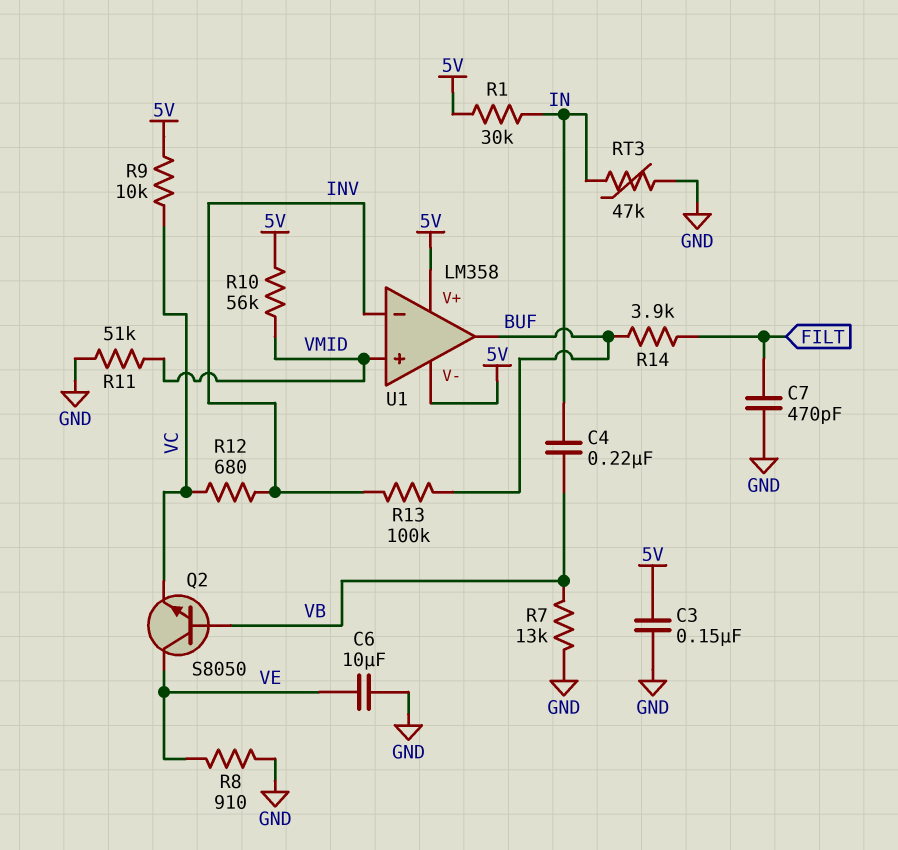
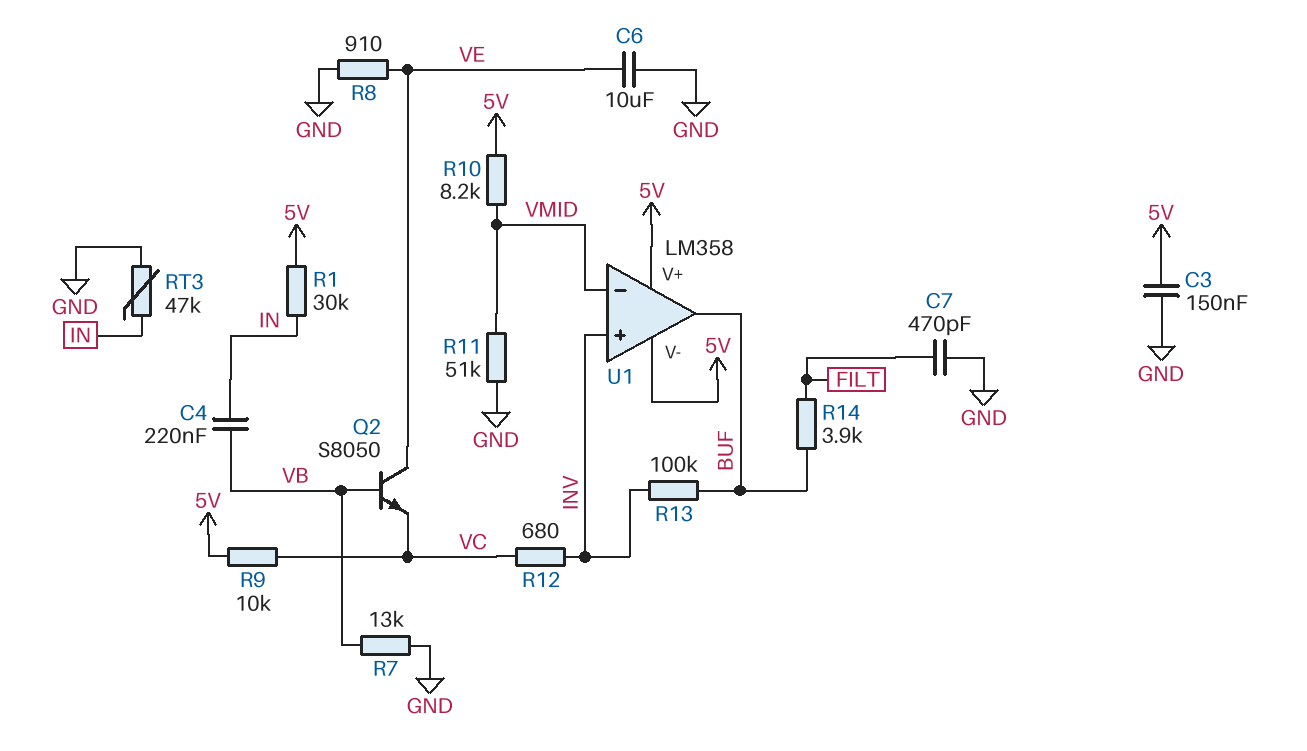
R10: 56k (5V, VMID) -> 8.2k (5V, VMID)
U1 pin in+: VMID -> INV
U1 pin in-: INV -> VMID

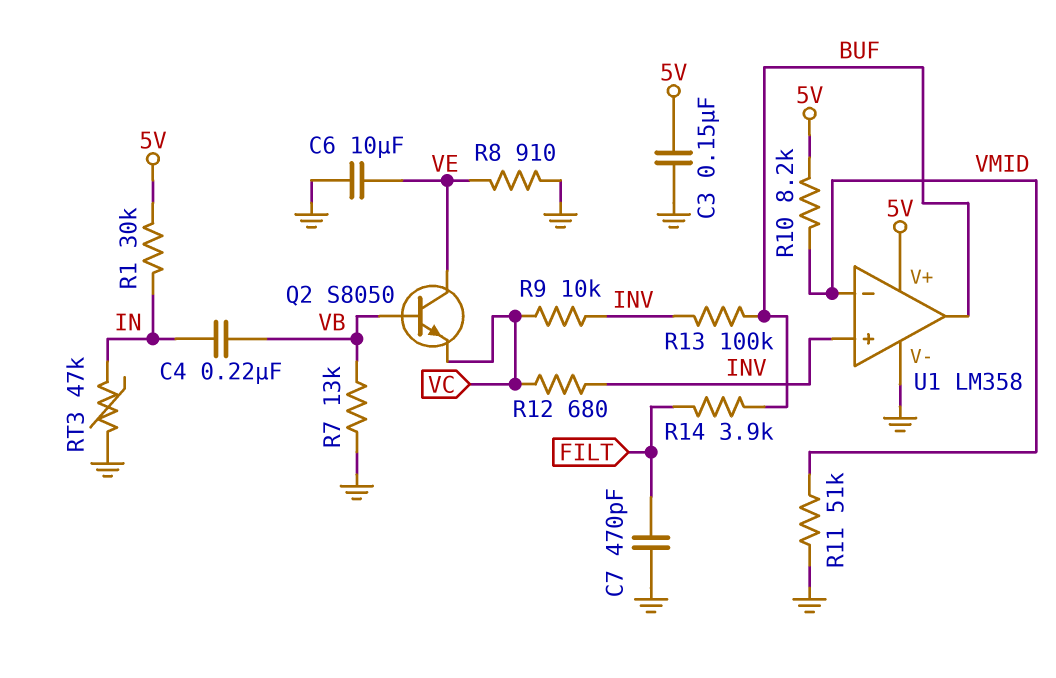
R9: 10k (5V, VC) -> 10k (INV, VC)
U1 pin V-: 5V -> GND

